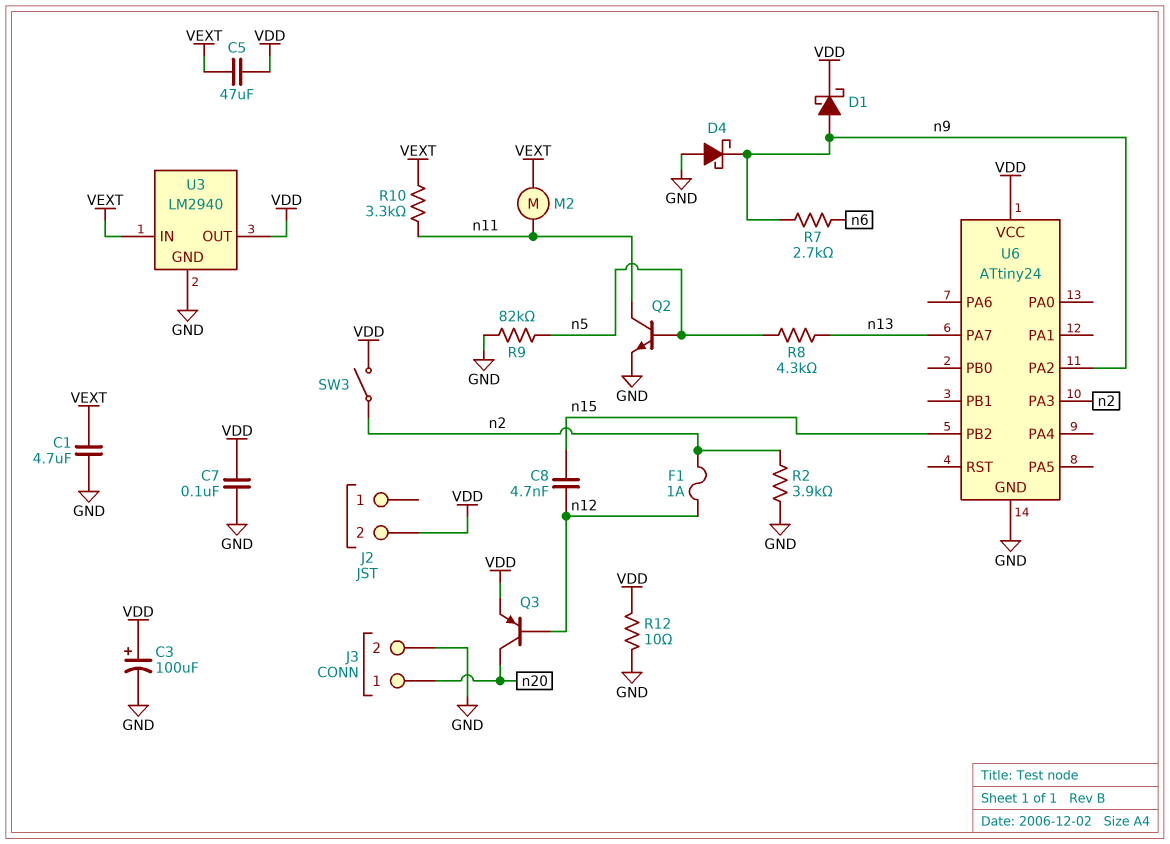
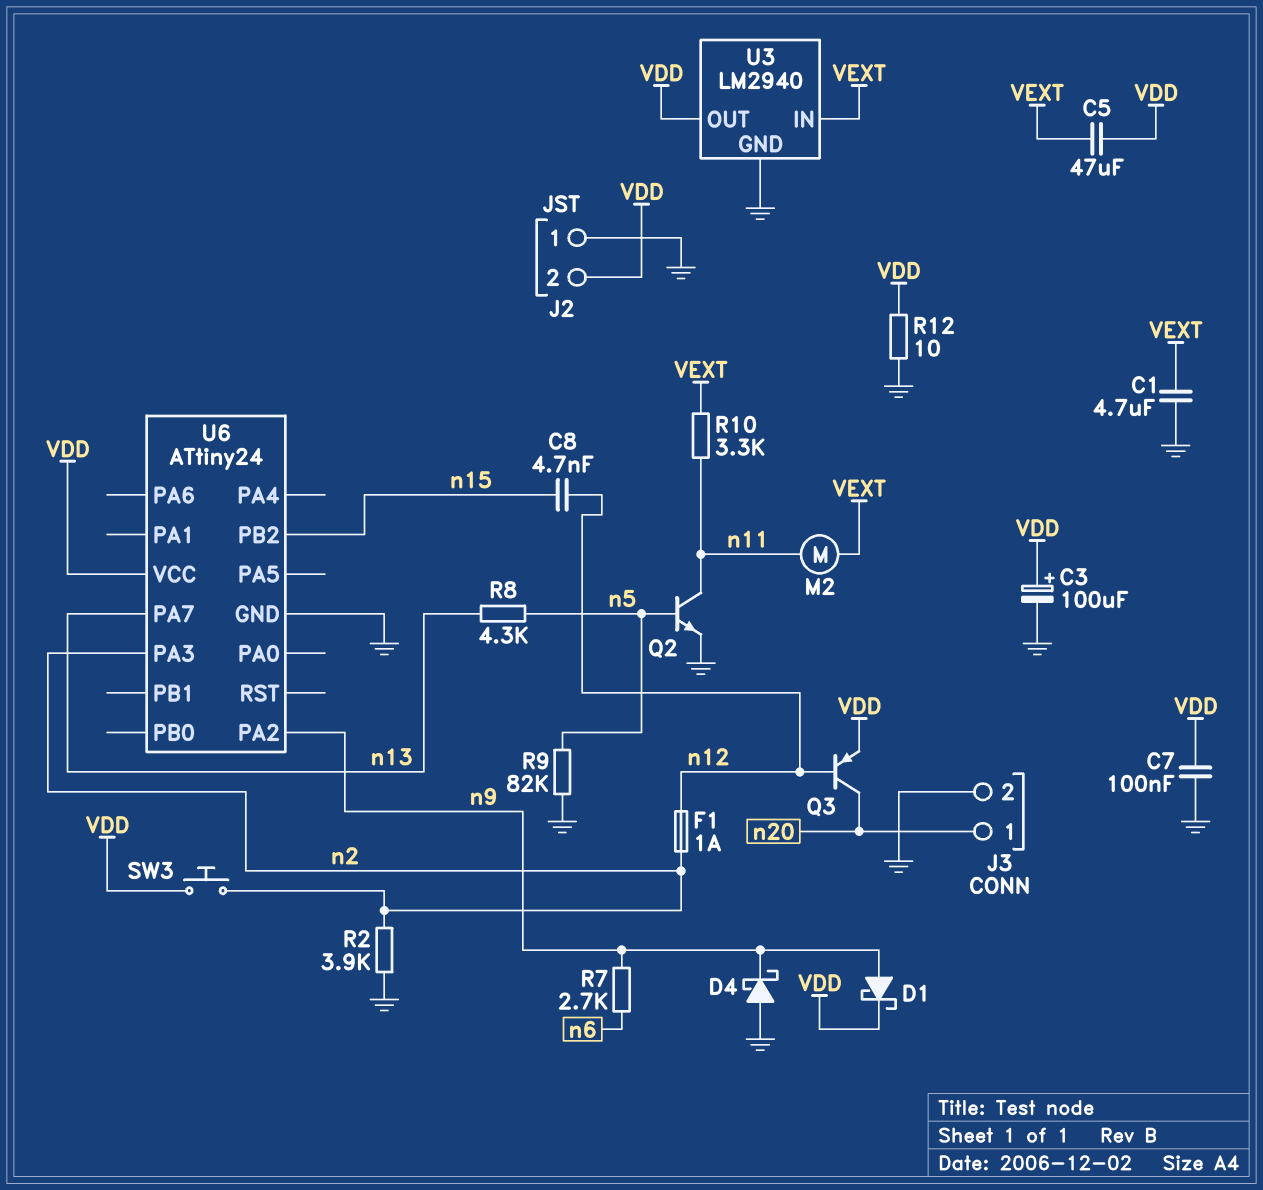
J2 pin 1: none -> GND
SW3: switch (VDD, n2) -> button (VDD, n2)

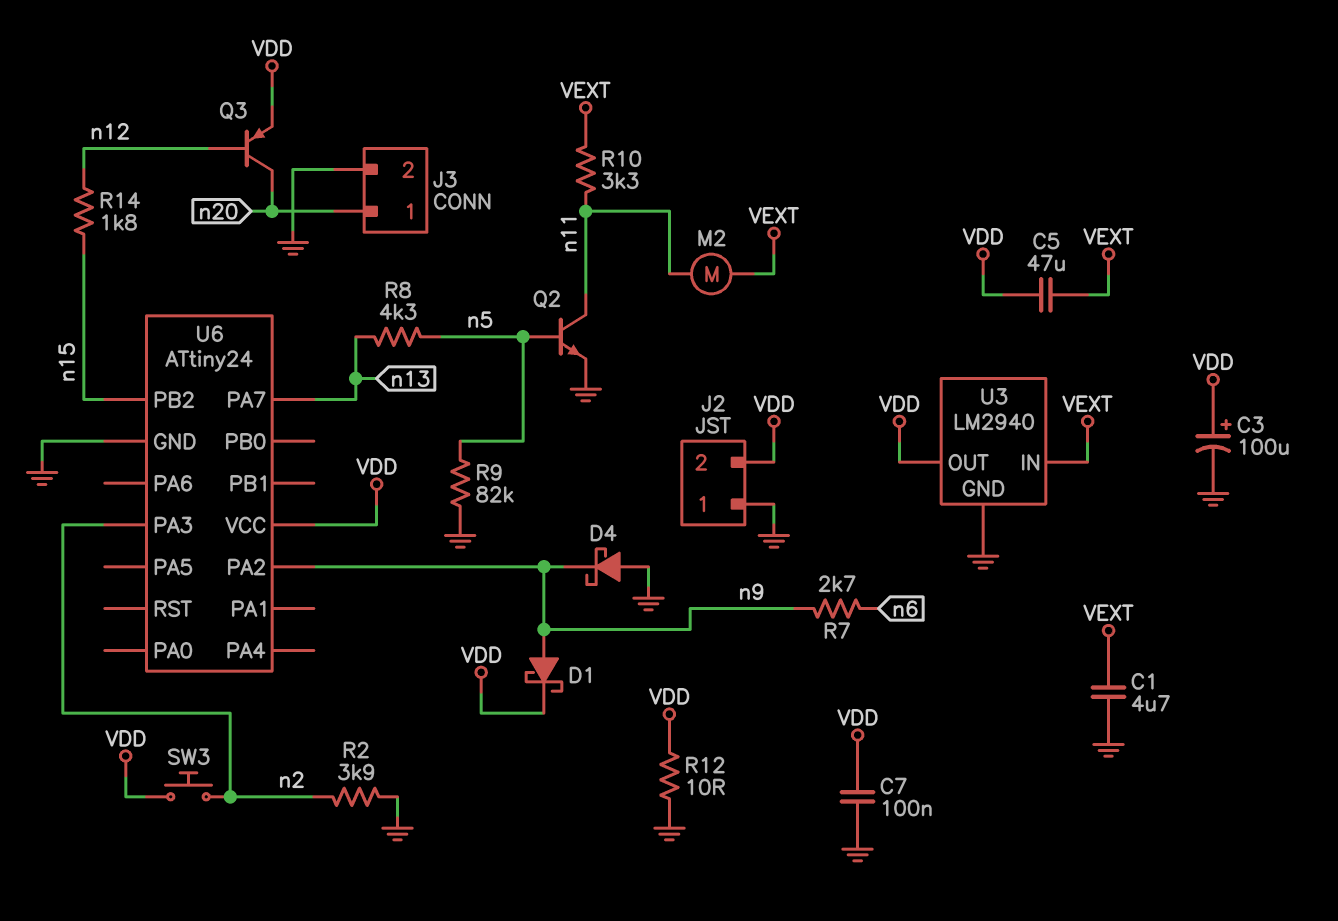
C8: 4.7nF (n12, n15) -> none
F1: 1A (n2, n12) -> none
R14: none -> 1.8k (n12, n15)

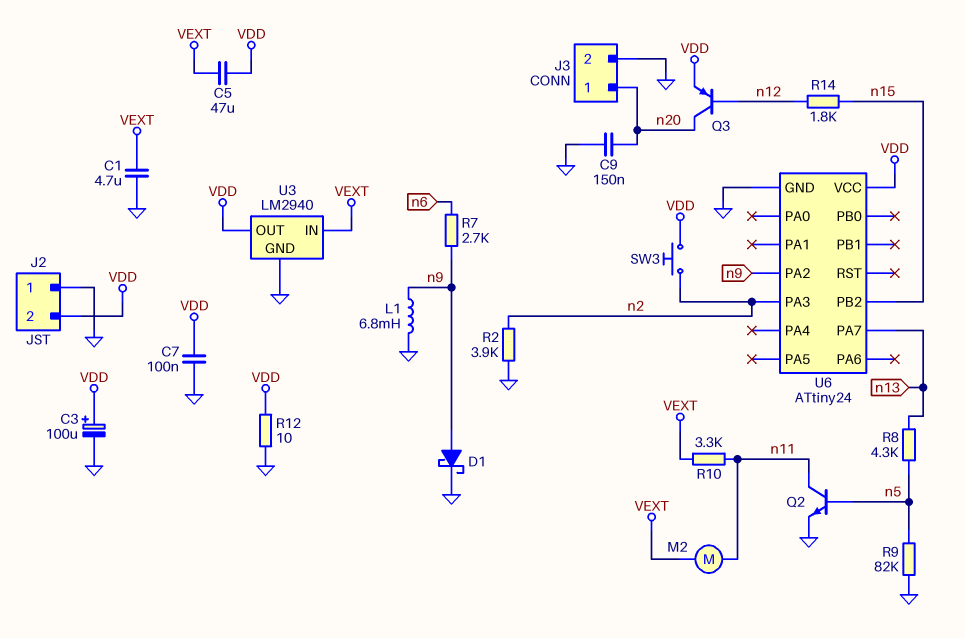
C9: none -> 150nF (GND, n20)
D1: schottky (A n9, K VDD) -> schottky (A n9, K GND)
D4: schottky (A GND, K n9) -> none
L1: none -> 6.8mH (GND, n9)

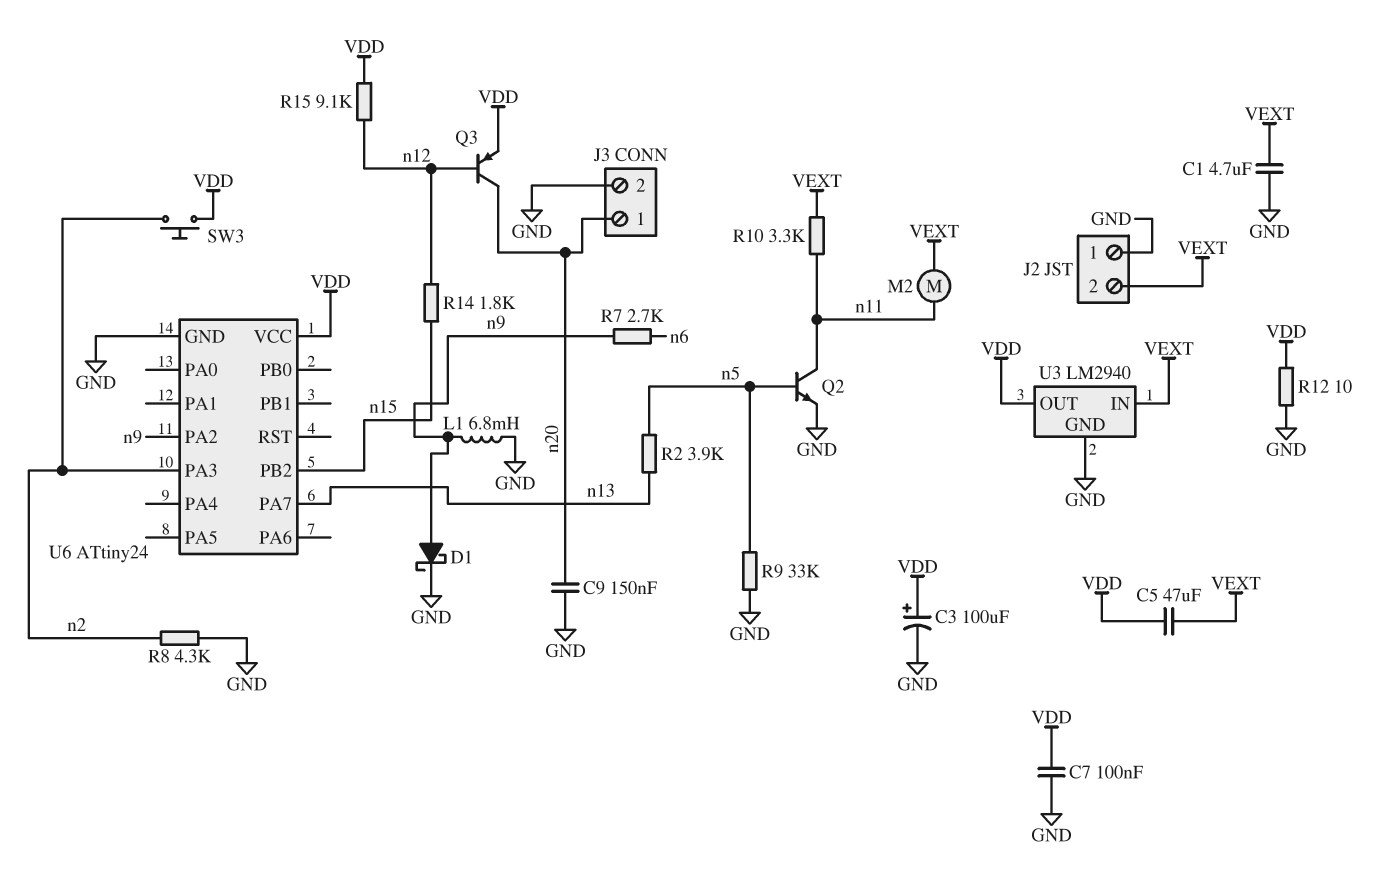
J2 pin 2: VDD -> VEXT
R2: 3.9k (GND, n2) -> 3.9k (n5, n13)
R8: 4.3k (n5, n13) -> 4.3k (GND, n2)
R9: 82k (GND, n5) -> 33k (GND, n5)
R15: none -> 9.1k (VDD, n12)

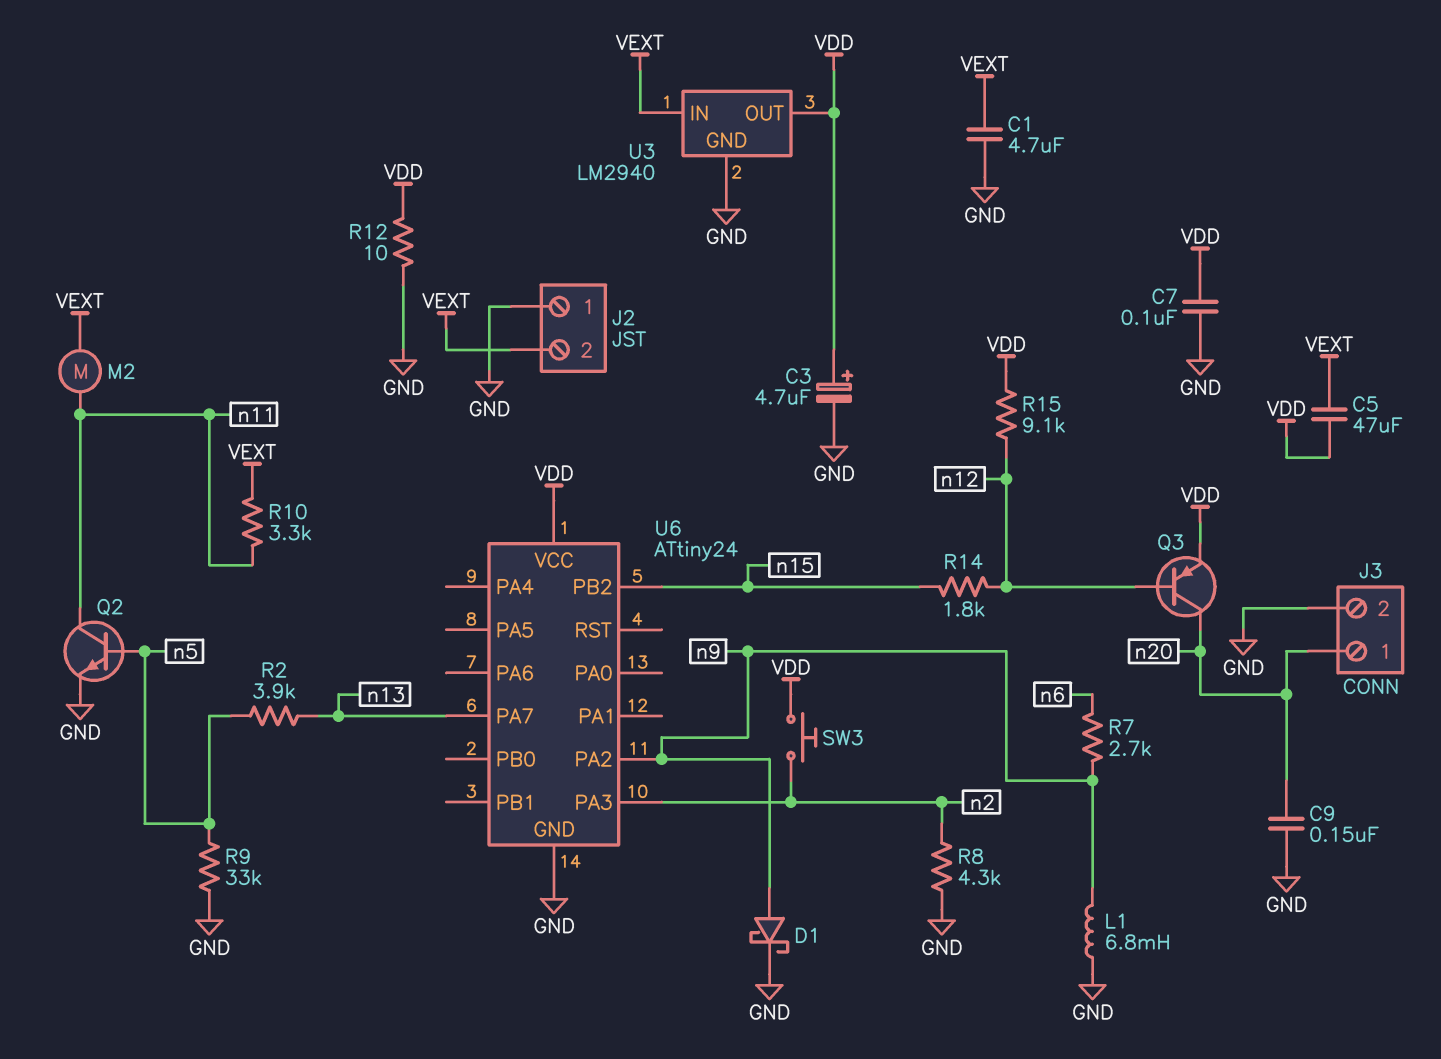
C3: 100uF (plus VDD, minus GND) -> 4.7uF (plus VDD, minus GND)

